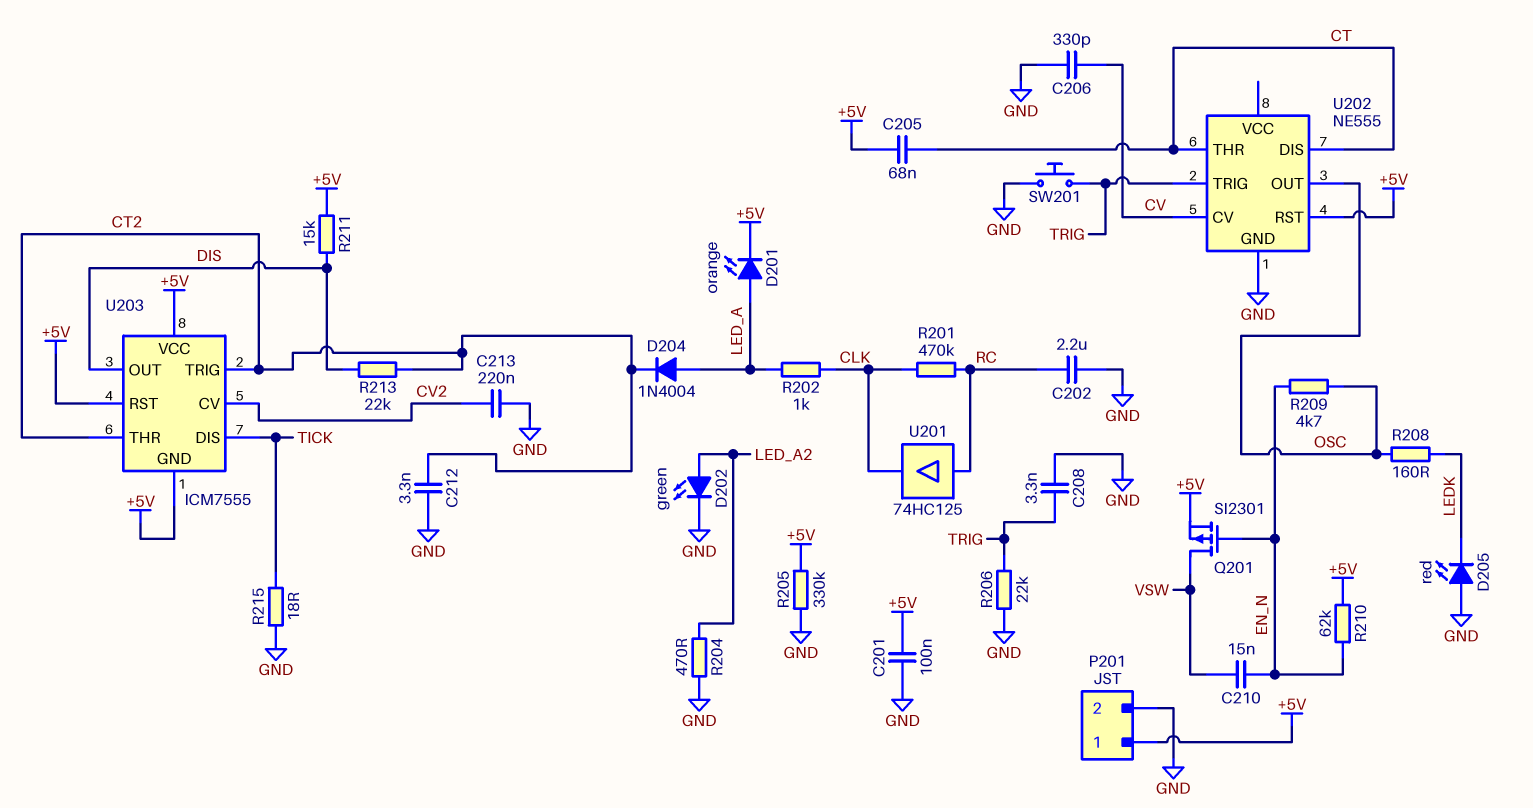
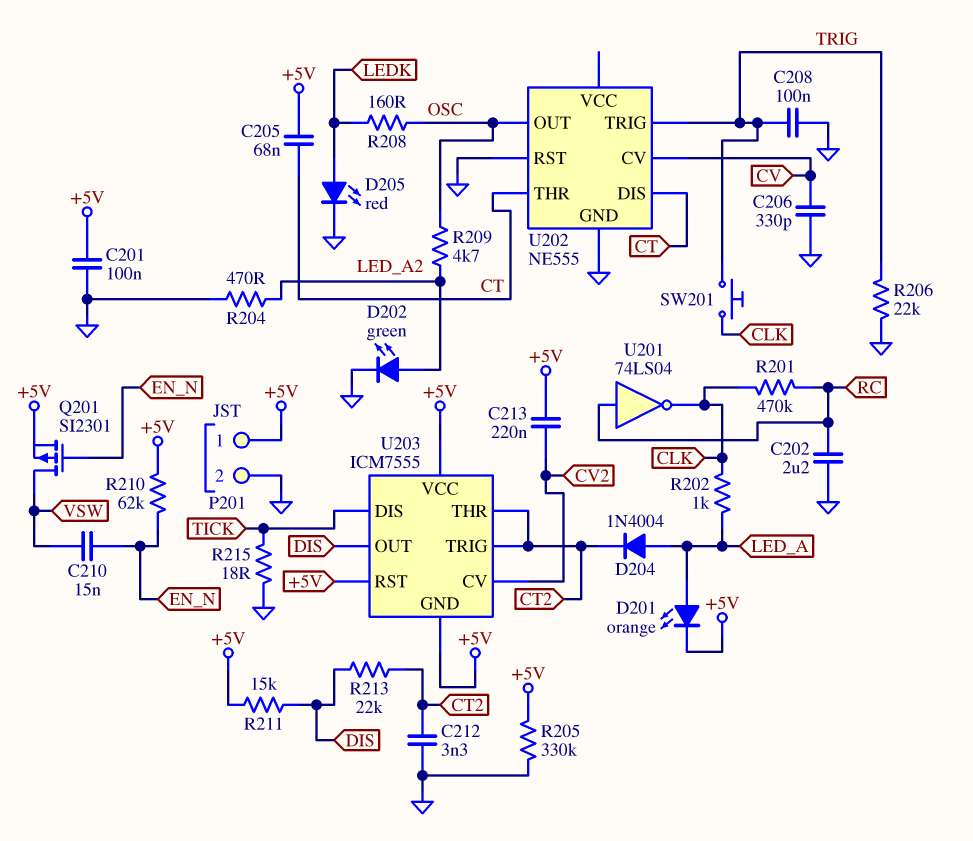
C208: 3.3nF (GND, TRIG) -> 100nF (GND, TRIG)
C213: 220nF (CV2, GND) -> 220nF (+5V, CV2)
D205: LED red (A GND, K LEDK) -> LED red (A LEDK, K GND)
R209: 4.7k (EN_N, OSC) -> 4.7k (LED_A2, OSC)
SW201: button (GND, TRIG) -> button (CLK, TRIG)
U201: buffer 74HC125 (in RC, out CLK) -> NOT 74LS04 (in RC, out CLK)
U202 pin RST: +5V -> GND

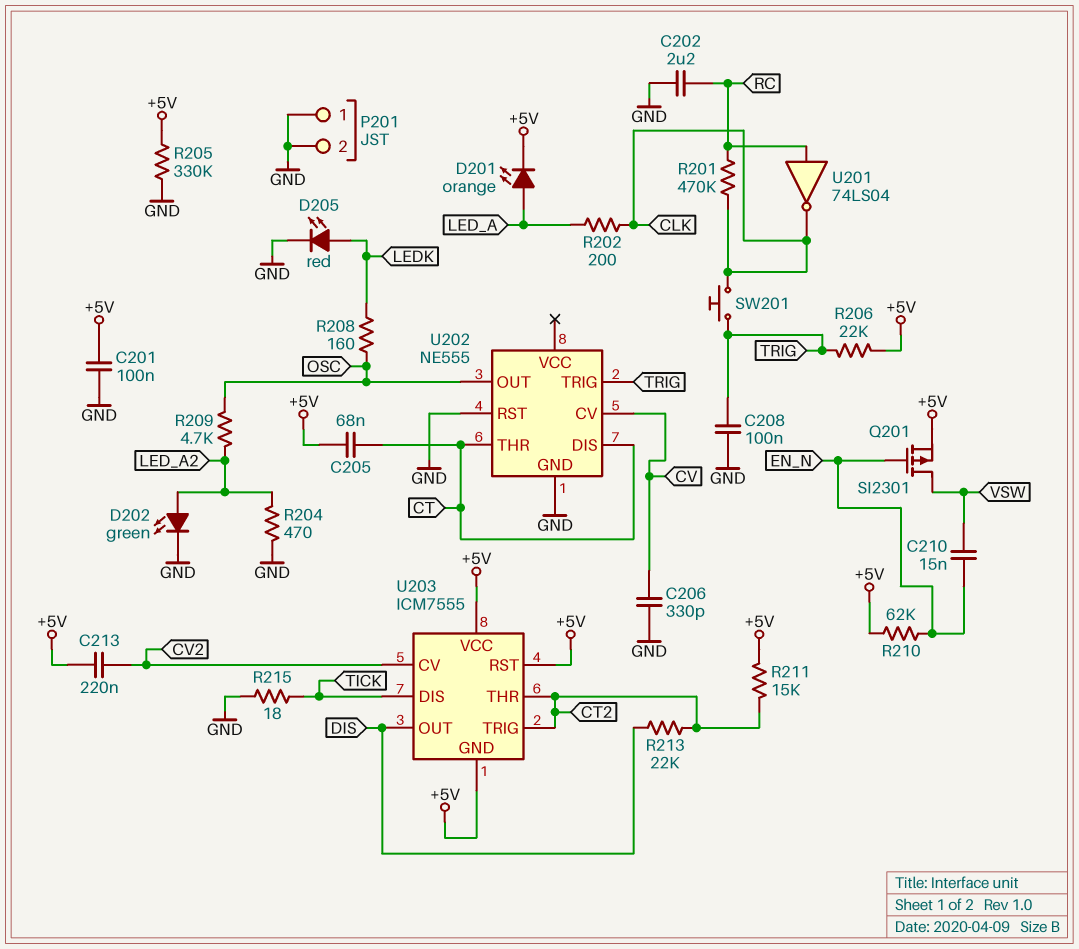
C212: 3.3nF (CT2, GND) -> none
D204: diode 1N4004 (A LED_A, K CT2) -> none
P201 pin 1: +5V -> GND
R202: 1k (CLK, LED_A) -> 200 (CLK, LED_A)
R206: 22k (GND, TRIG) -> 22k (+5V, TRIG)
R211: 15k (+5V, DIS) -> 15k (+5V, CT2)

